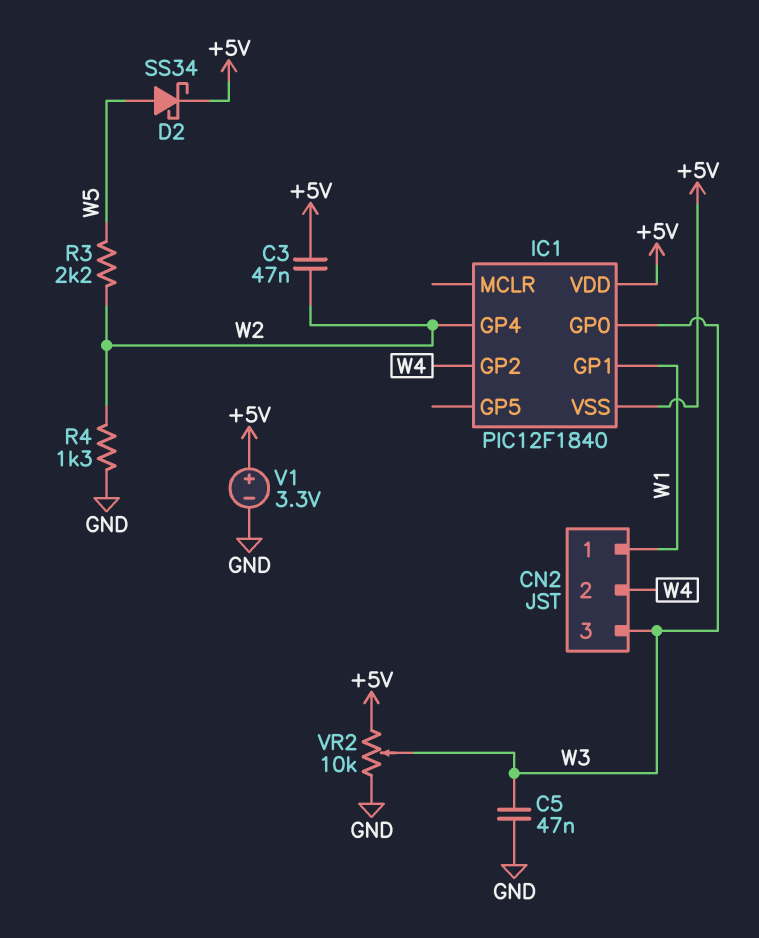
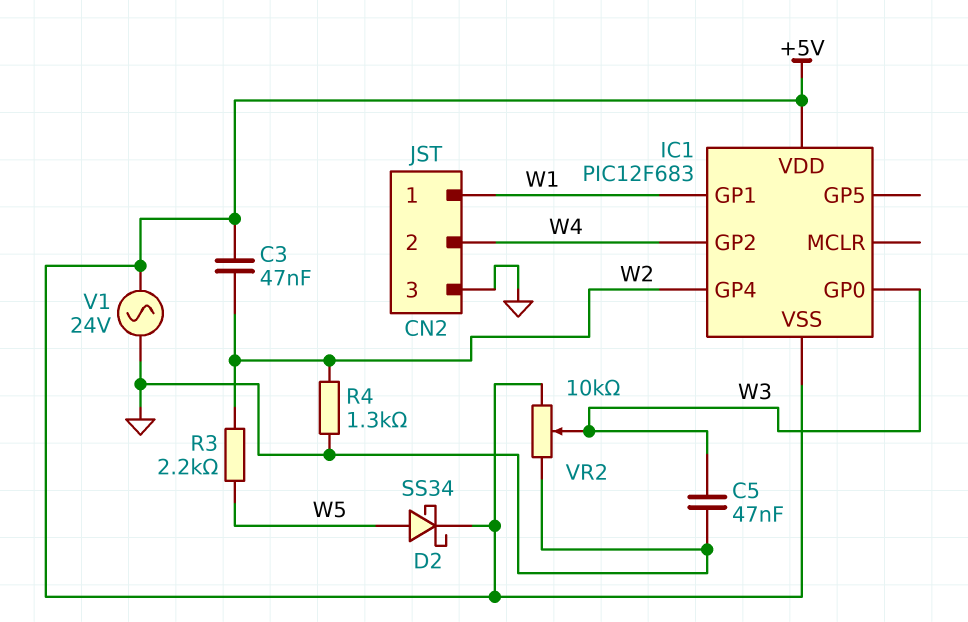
CN2 pin 3: W3 -> GND
IC1: PIC12F1840 -> PIC12F683
V1: 3.3V (plus +5V, minus GND) -> AC 24V (+5V, GND)

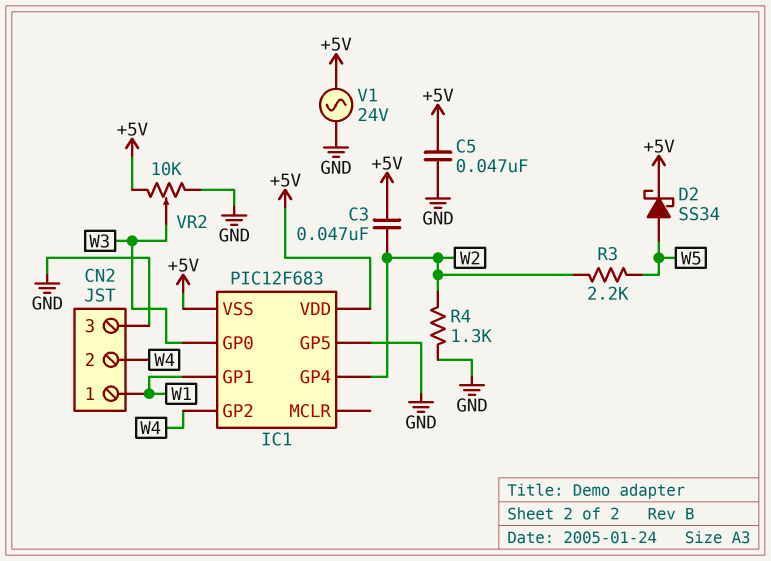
C5: 47nF (GND, W3) -> 47nF (+5V, GND)
IC1 pin GP5: none -> GND

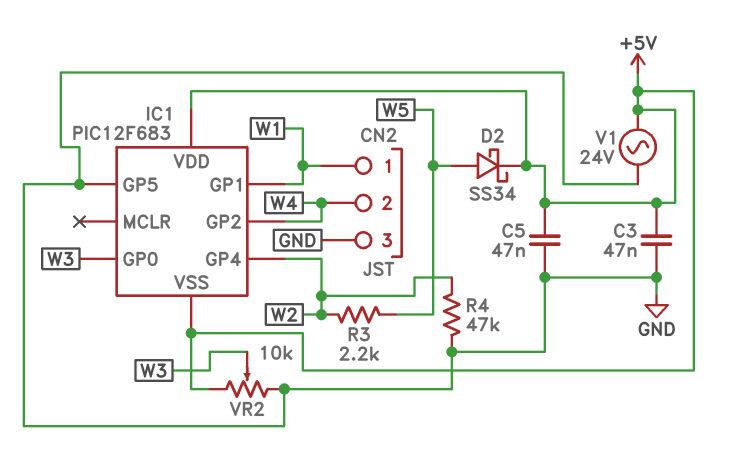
C3: 47nF (+5V, W2) -> 47nF (+5V, GND)
R4: 1.3k (GND, W2) -> 47k (GND, W2)

